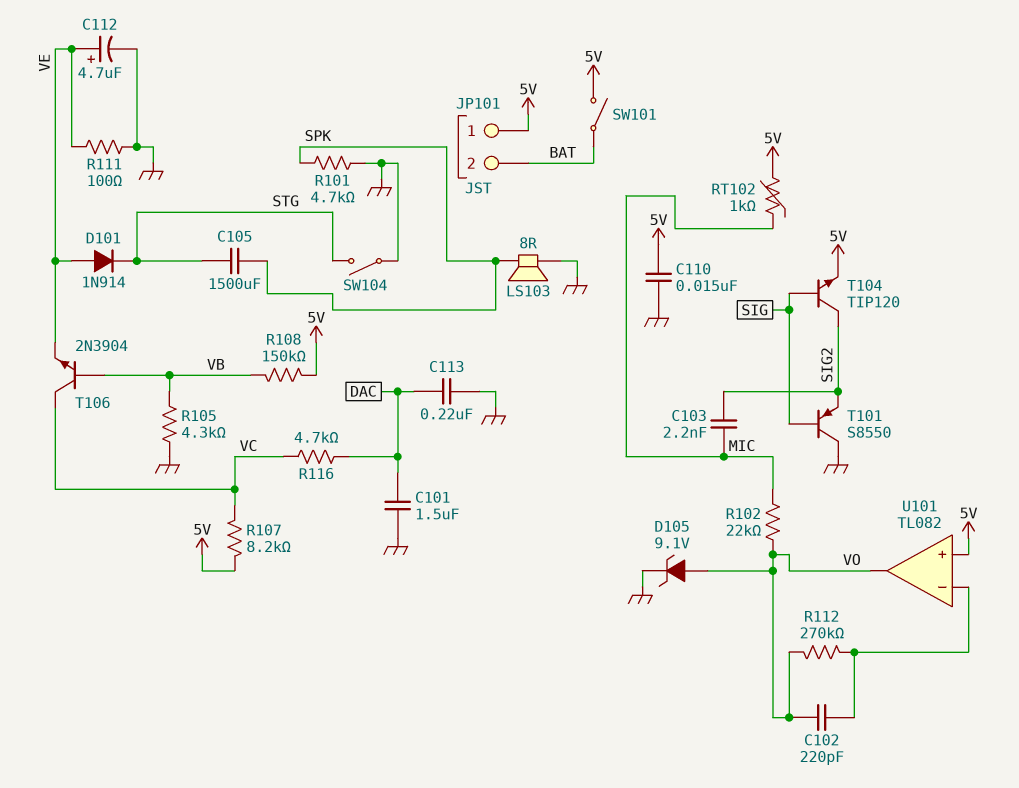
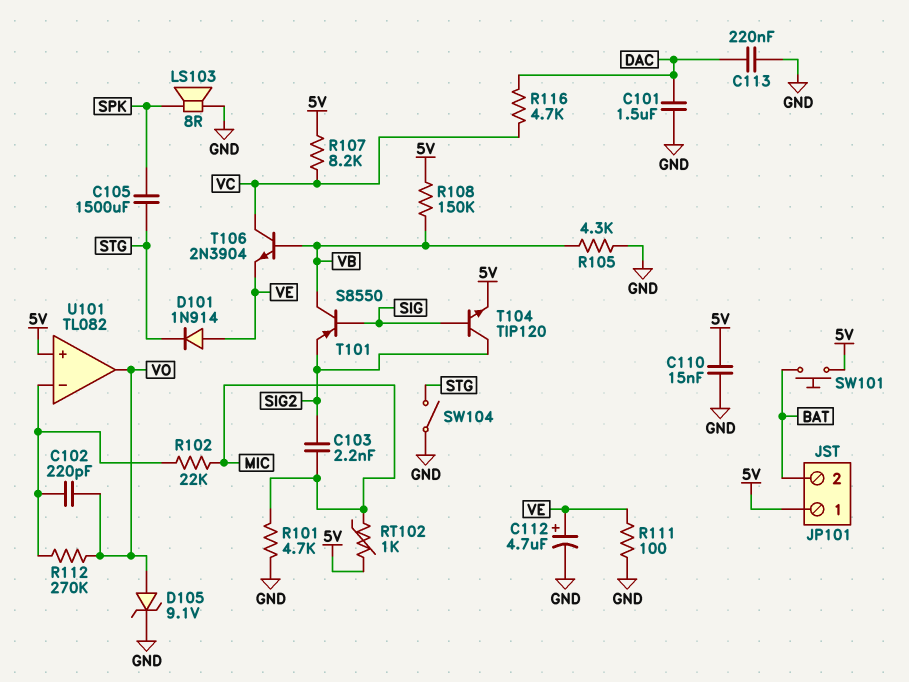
R101: 4.7k (GND, SPK) -> 4.7k (GND, MIC)
R102: 22k (MIC, VO) -> 22k (MIC, U101/in-)
SW101: switch (5V, BAT) -> button (5V, BAT)
T101: PNP S8550 (B SIG, C GND, E SIG2) -> PNP S8550 (B SIG, C VB, E SIG2)

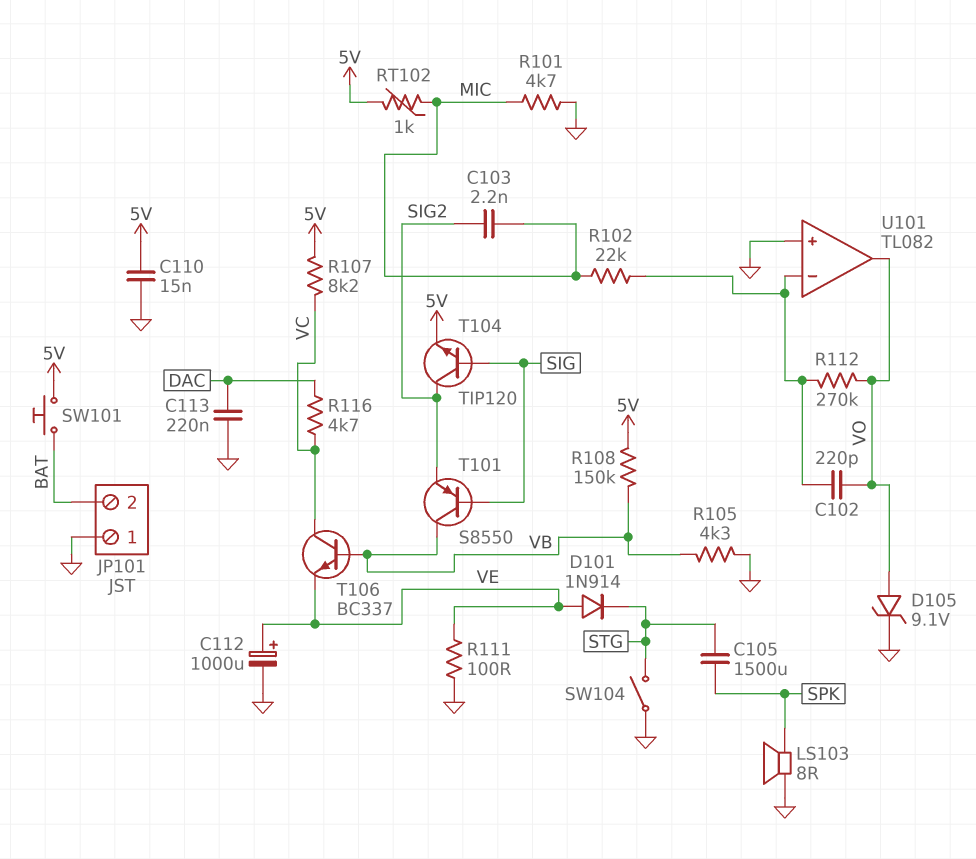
C101: 1.5uF (DAC, GND) -> none
C112: 4.7uF (plus VE, minus GND) -> 1000uF (plus VE, minus GND)
JP101 pin 1: 5V -> GND
T106: NPN 2N3904 (B VB, C VC, E VE) -> NPN BC337 (B VB, C VC, E VE)
U101 pin in+: 5V -> GND

